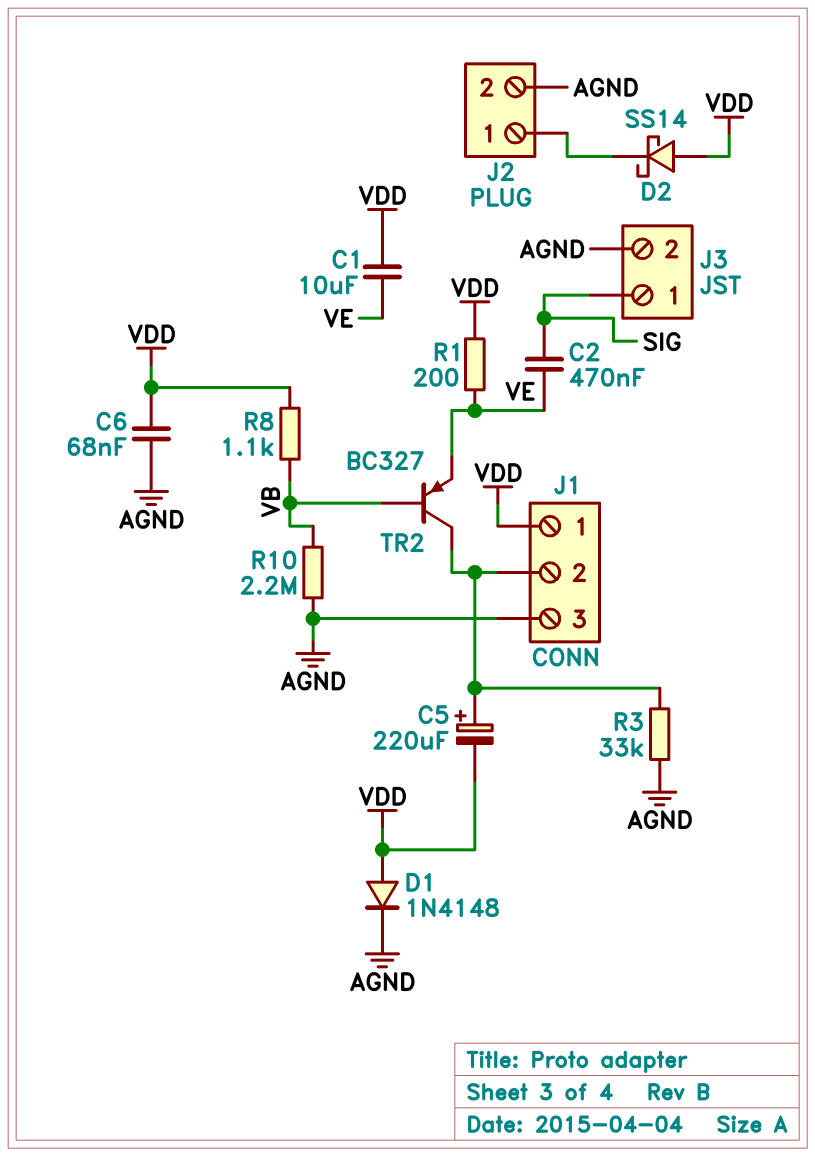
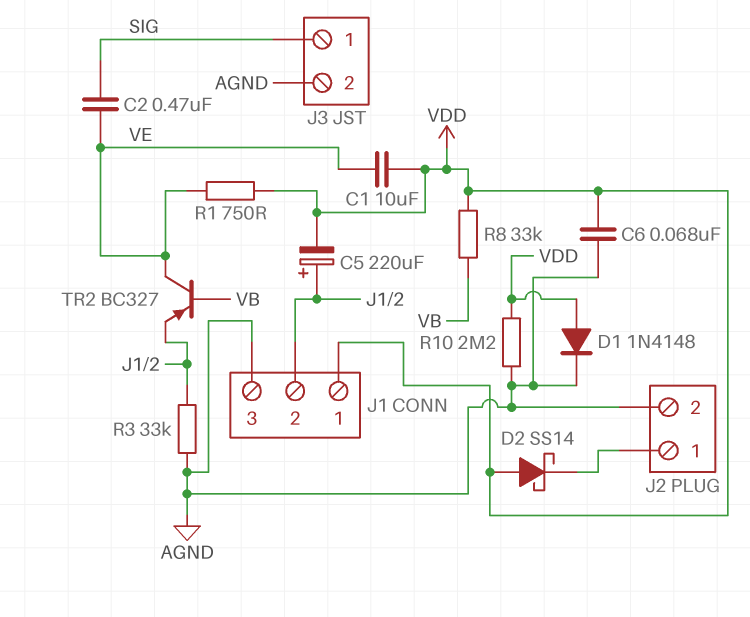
R1: 200 (VDD, VE) -> 750 (VDD, VE)
R8: 1.1k (VB, VDD) -> 33k (VB, VDD)
R10: 2.2M (AGND, VB) -> 2.2M (AGND, VDD)
TR2: PNP BC327 (B VB, C J1/2, E VE) -> PNP BC327 (B VB, C VE, E J1/2)

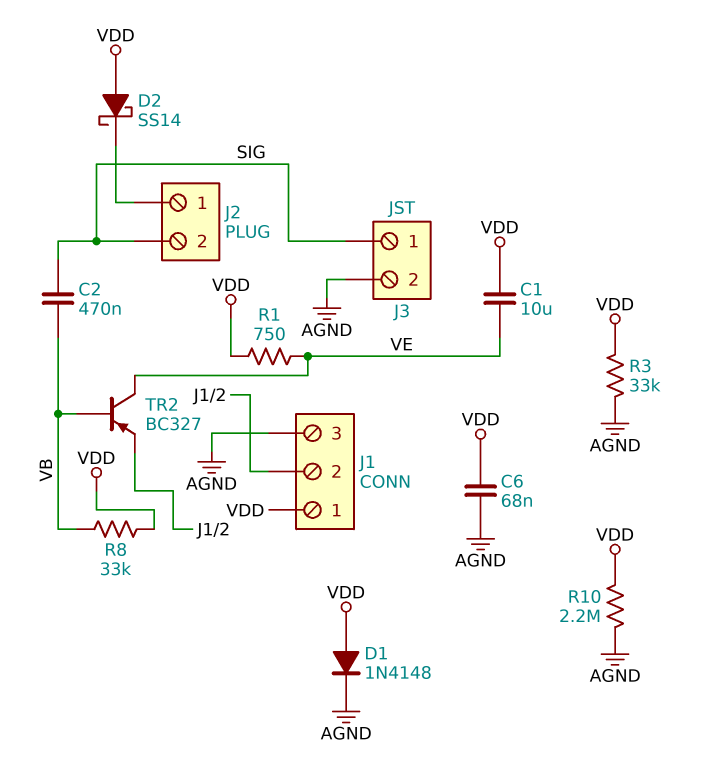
C2: 470nF (SIG, VE) -> 470nF (SIG, VB)
C5: 220uF (plus J1/2, minus VDD) -> none
J2 pin 2: AGND -> SIG
R3: 33k (AGND, J1/2) -> 33k (AGND, VDD)

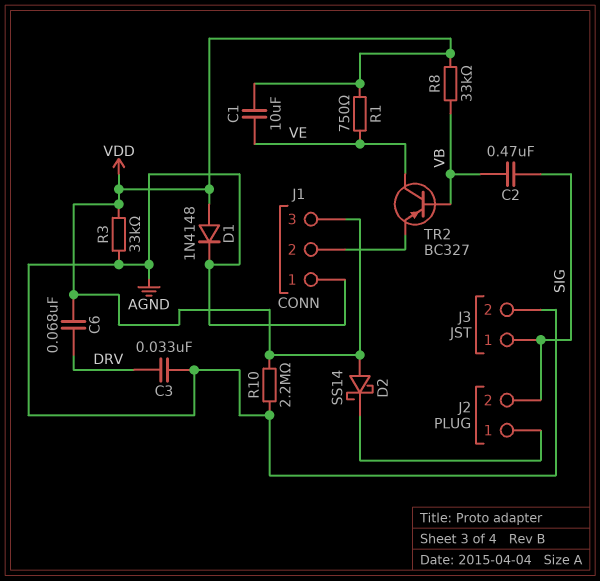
C3: none -> 33nF (AGND, DRV)
C6: 68nF (AGND, VDD) -> 68nF (DRV, VDD)
J1 pin 1: VDD -> AGND
J1 pin 3: AGND -> VDD

